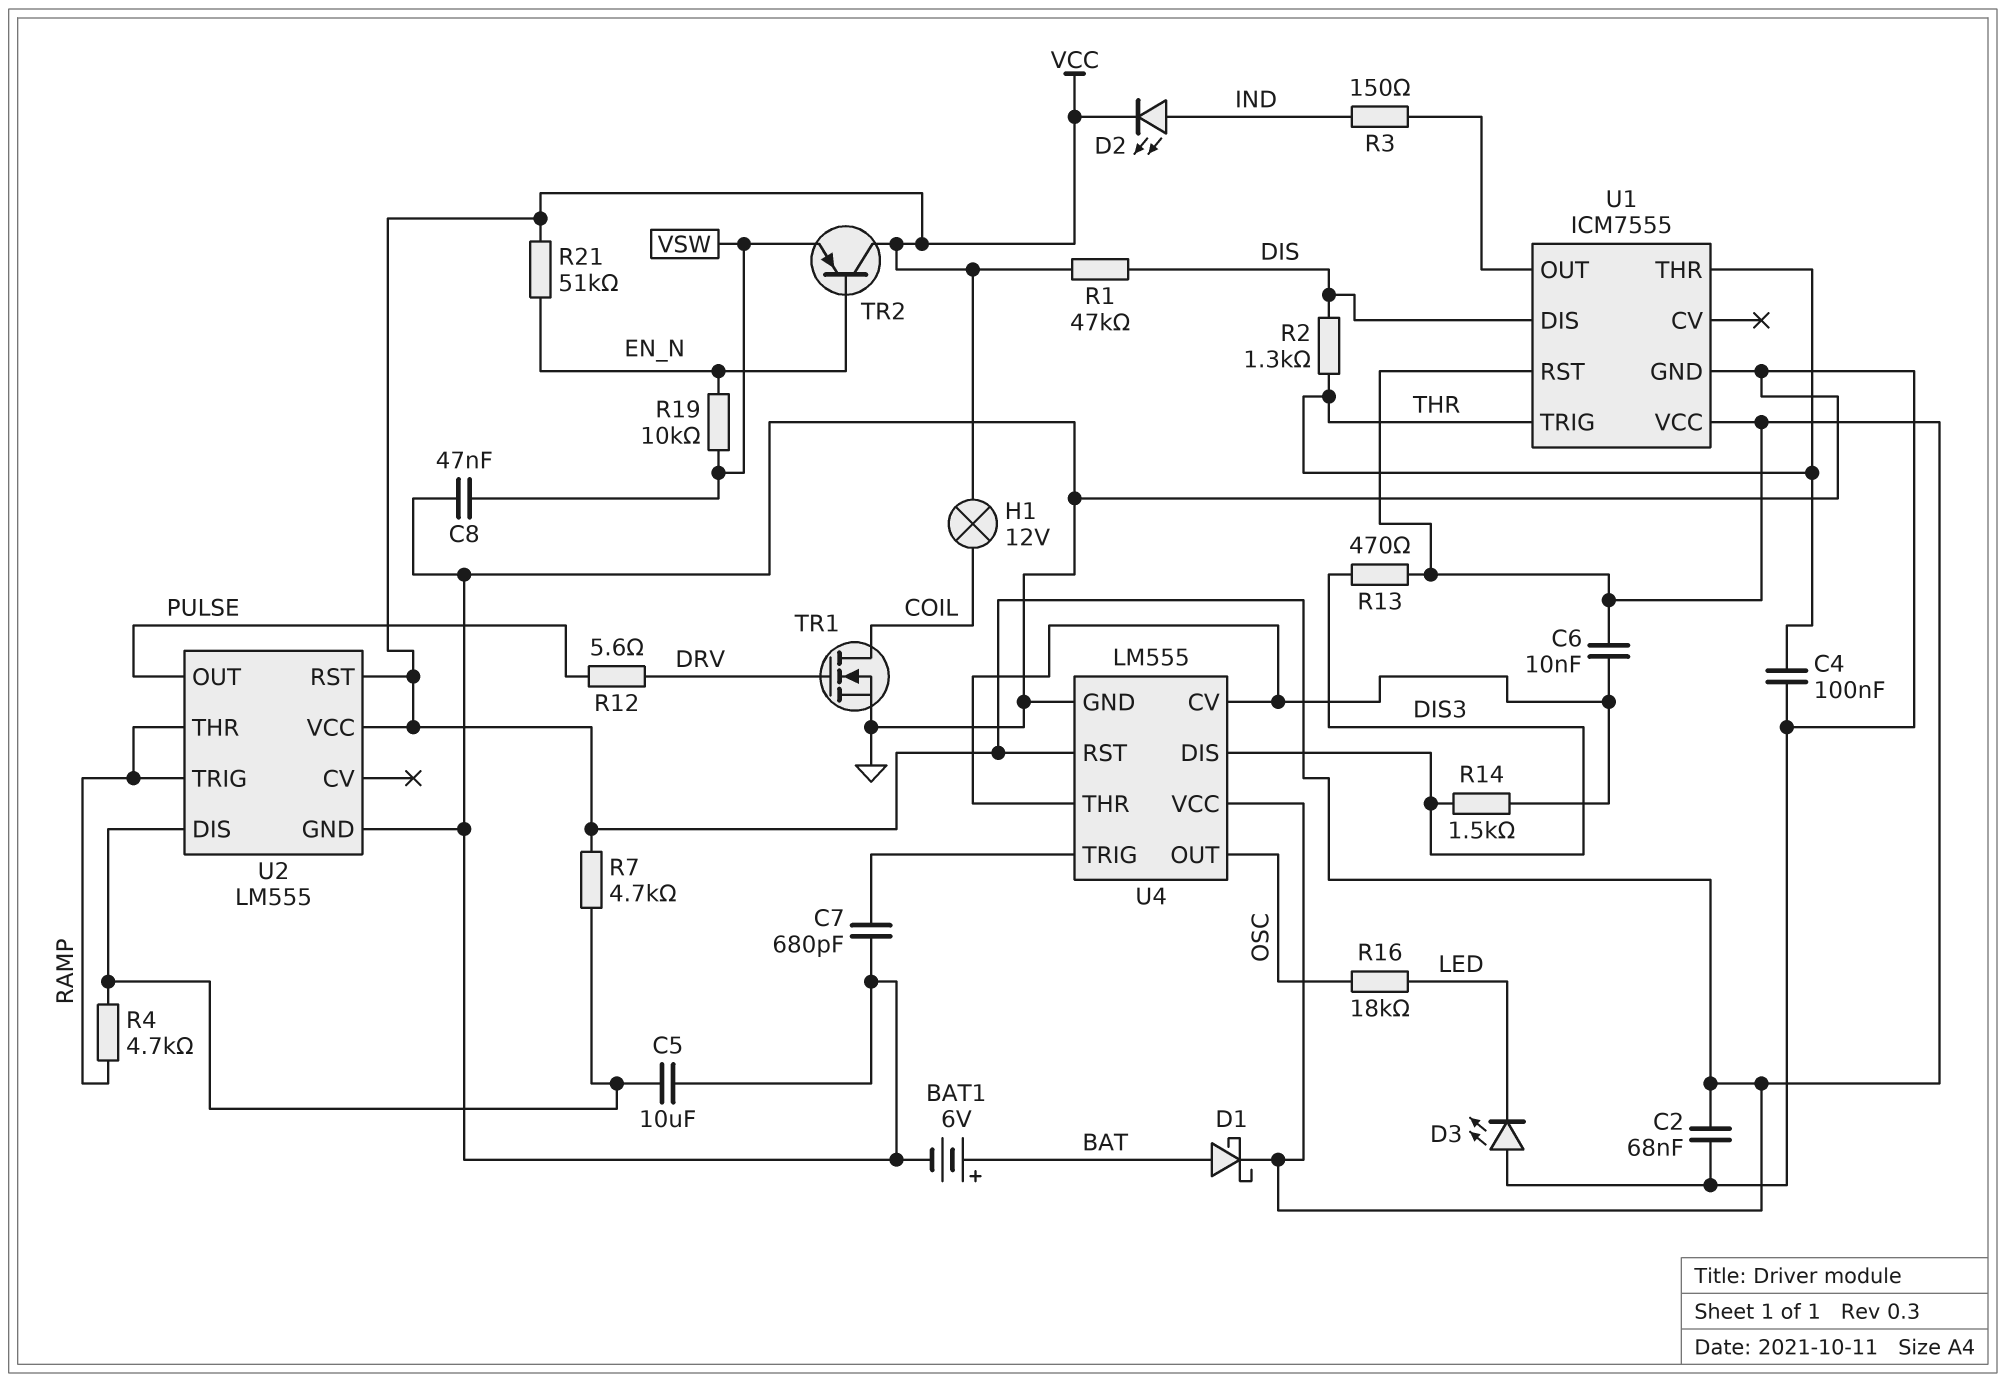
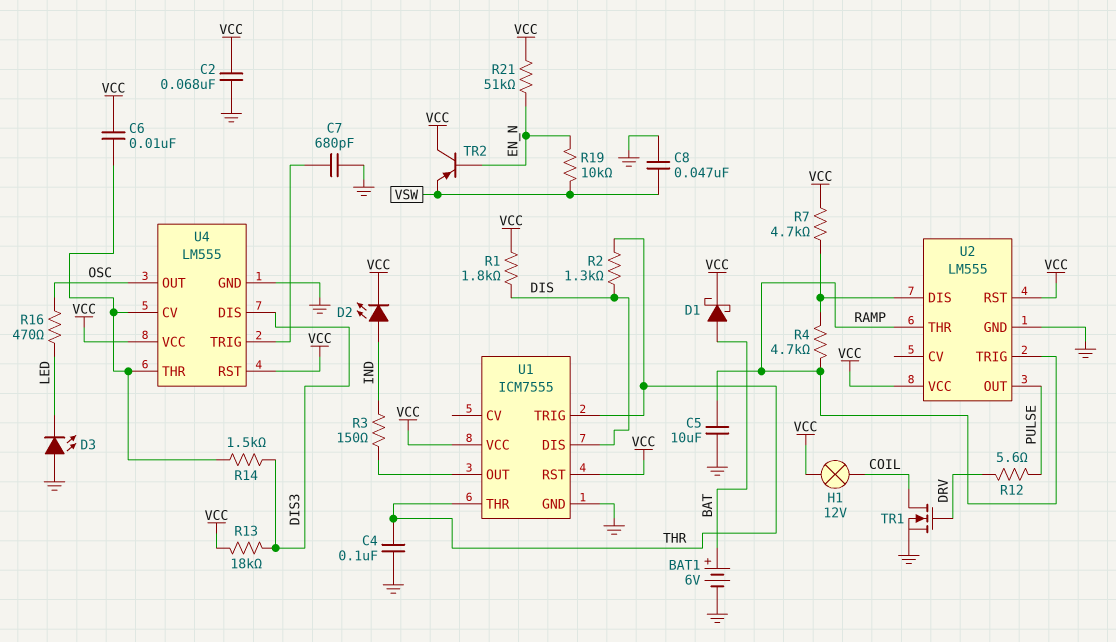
C5: 10uF (GND, U2/DIS) -> 10uF (GND, RAMP)
R1: 47k (DIS, VCC) -> 1.8k (DIS, VCC)
R13: 470 (DIS3, VCC) -> 18k (DIS3, VCC)
R16: 18k (LED, OSC) -> 470 (LED, OSC)

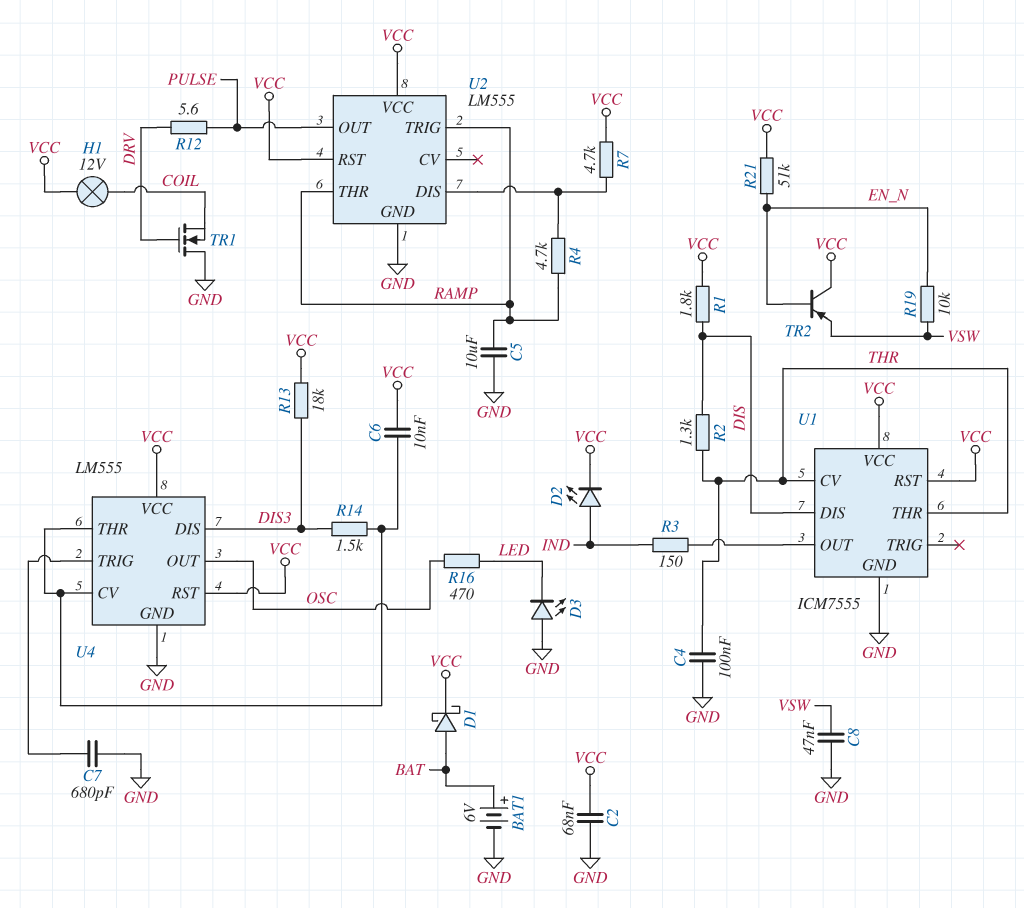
TR1: NMOS (G DRV, D COIL, S GND) -> NMOS (G DRV, D GND, S COIL)
U1 pin CV: none -> THR
U1 pin TRIG: THR -> none

